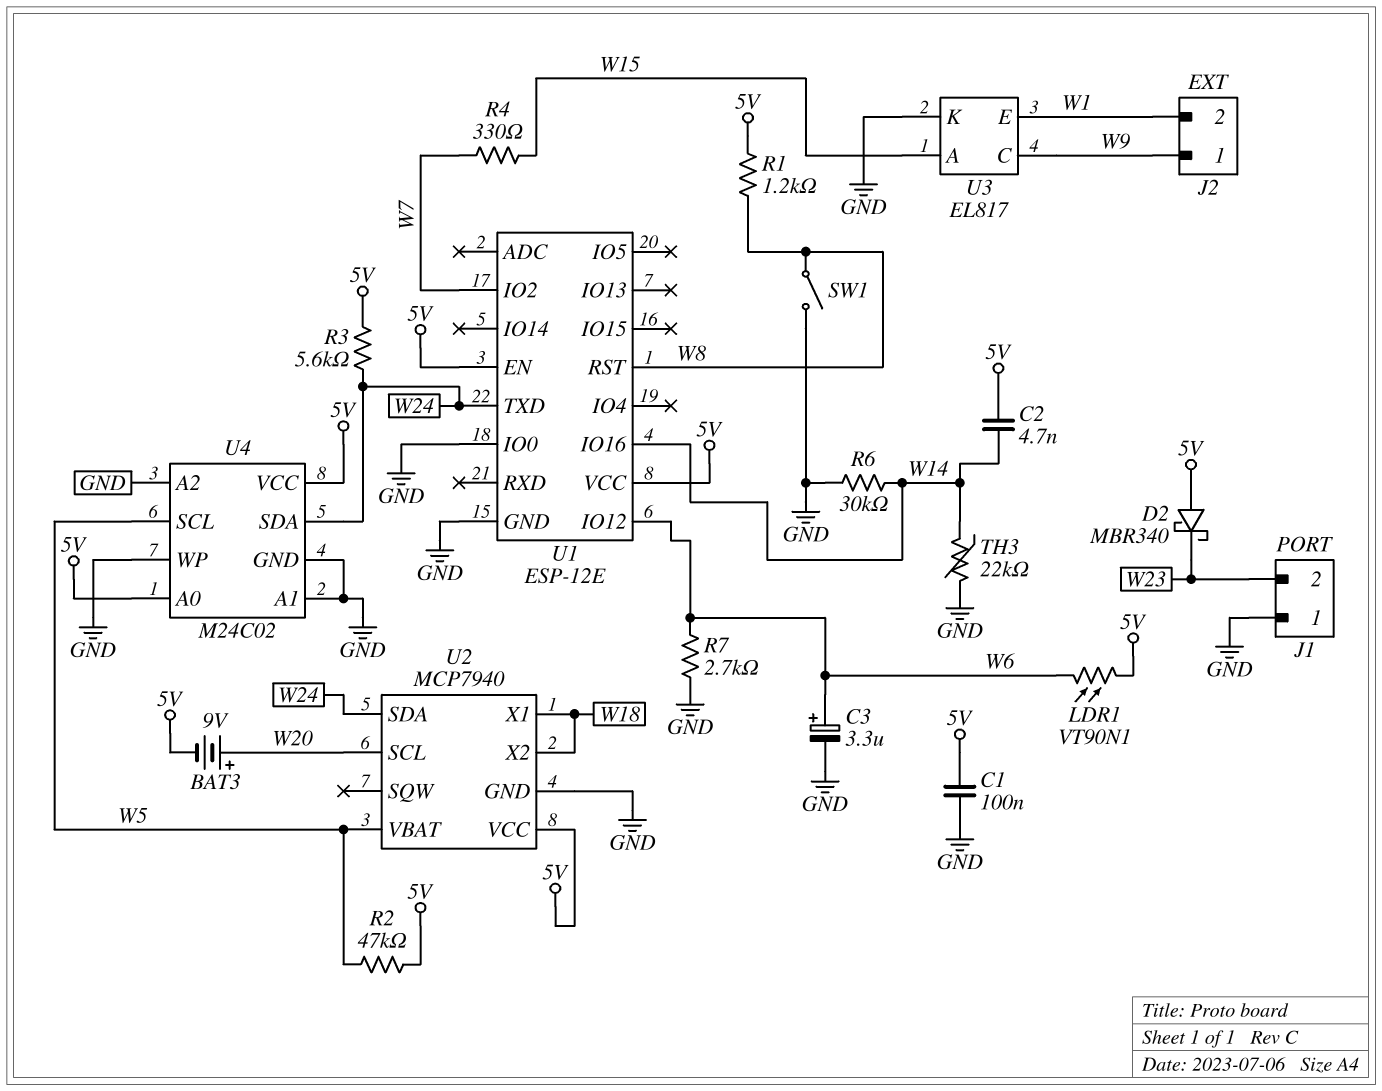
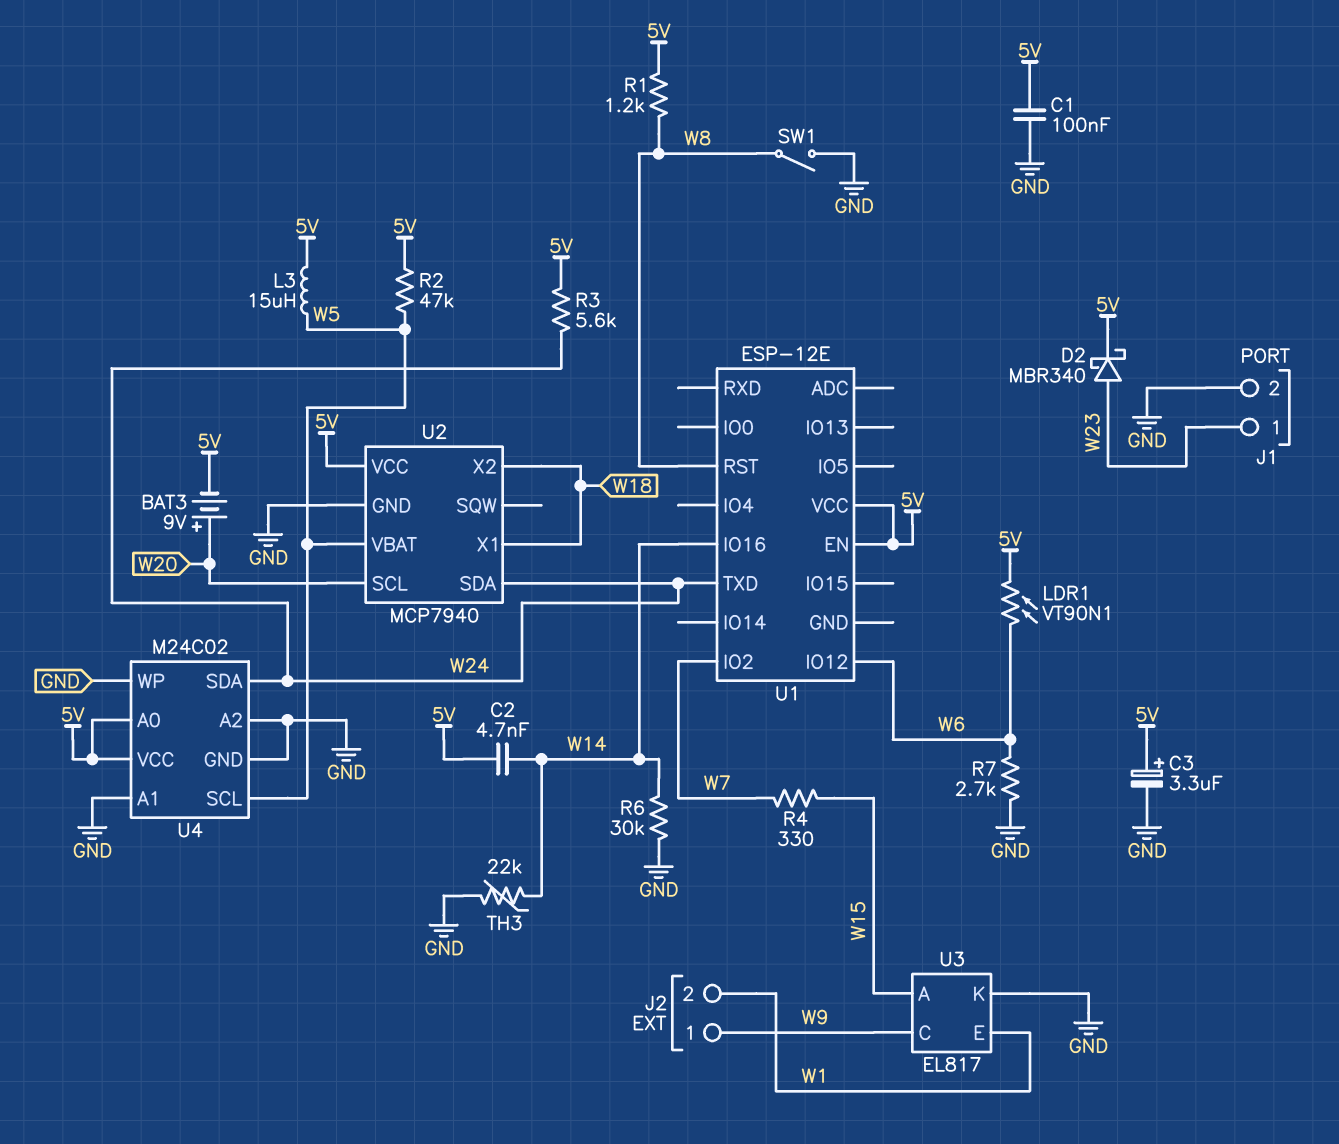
C3: 3.3uF (plus W6, minus GND) -> 3.3uF (plus 5V, minus GND)
D2: schottky MBR340 (A 5V, K W23) -> schottky MBR340 (A W23, K 5V)
J1 pin 1: GND -> W23
J1 pin 2: W23 -> GND
L3: none -> 15uH (5V, W5)
U1 pin GND: GND -> none
U1 pin IO0: GND -> none

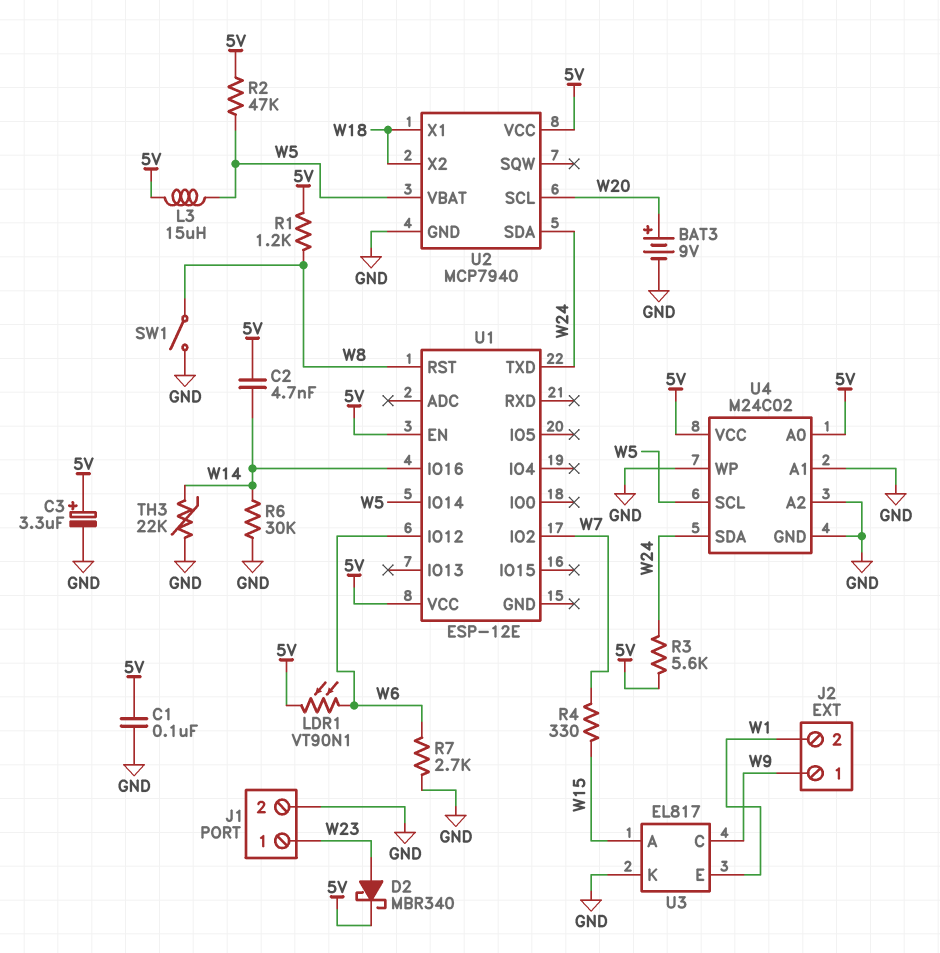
BAT3: 9V (plus W20, minus 5V) -> 9V (plus W20, minus GND)
U1 pin IO14: none -> W5

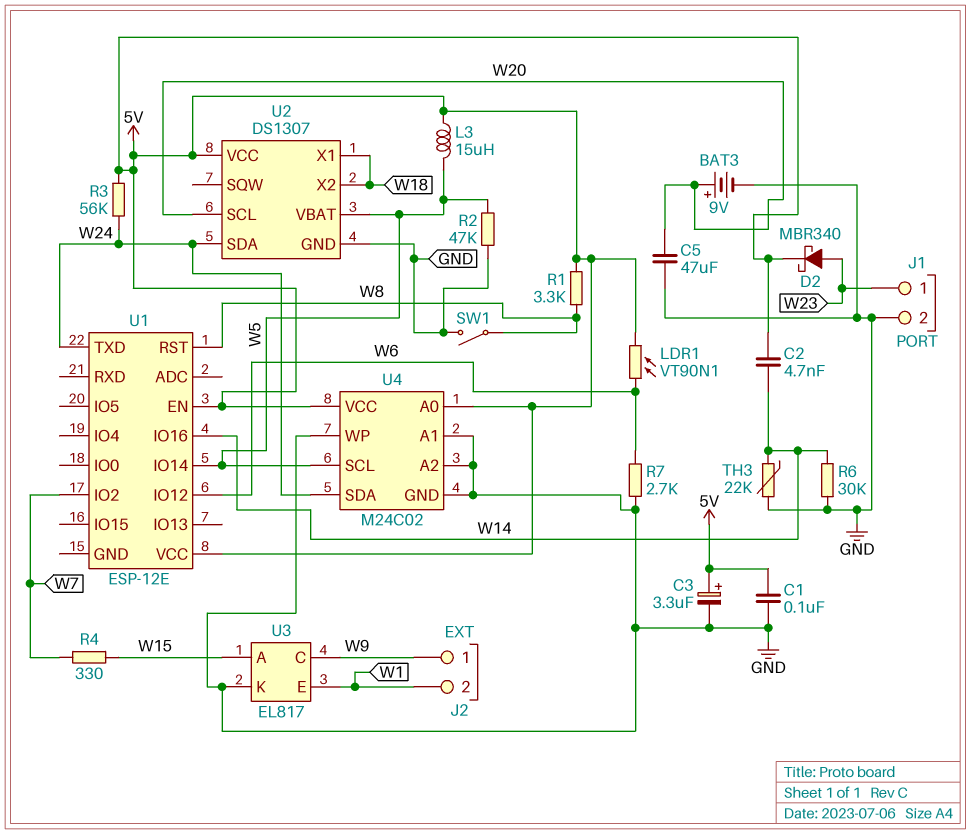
C5: none -> 47uF (GND, W20)
R1: 1.2k (5V, W8) -> 3.3k (5V, W8)
R2: 47k (5V, W5) -> 47k (GND, W5)
R3: 5.6k (5V, W24) -> 56k (5V, W24)
U2: MCP7940 -> DS1307

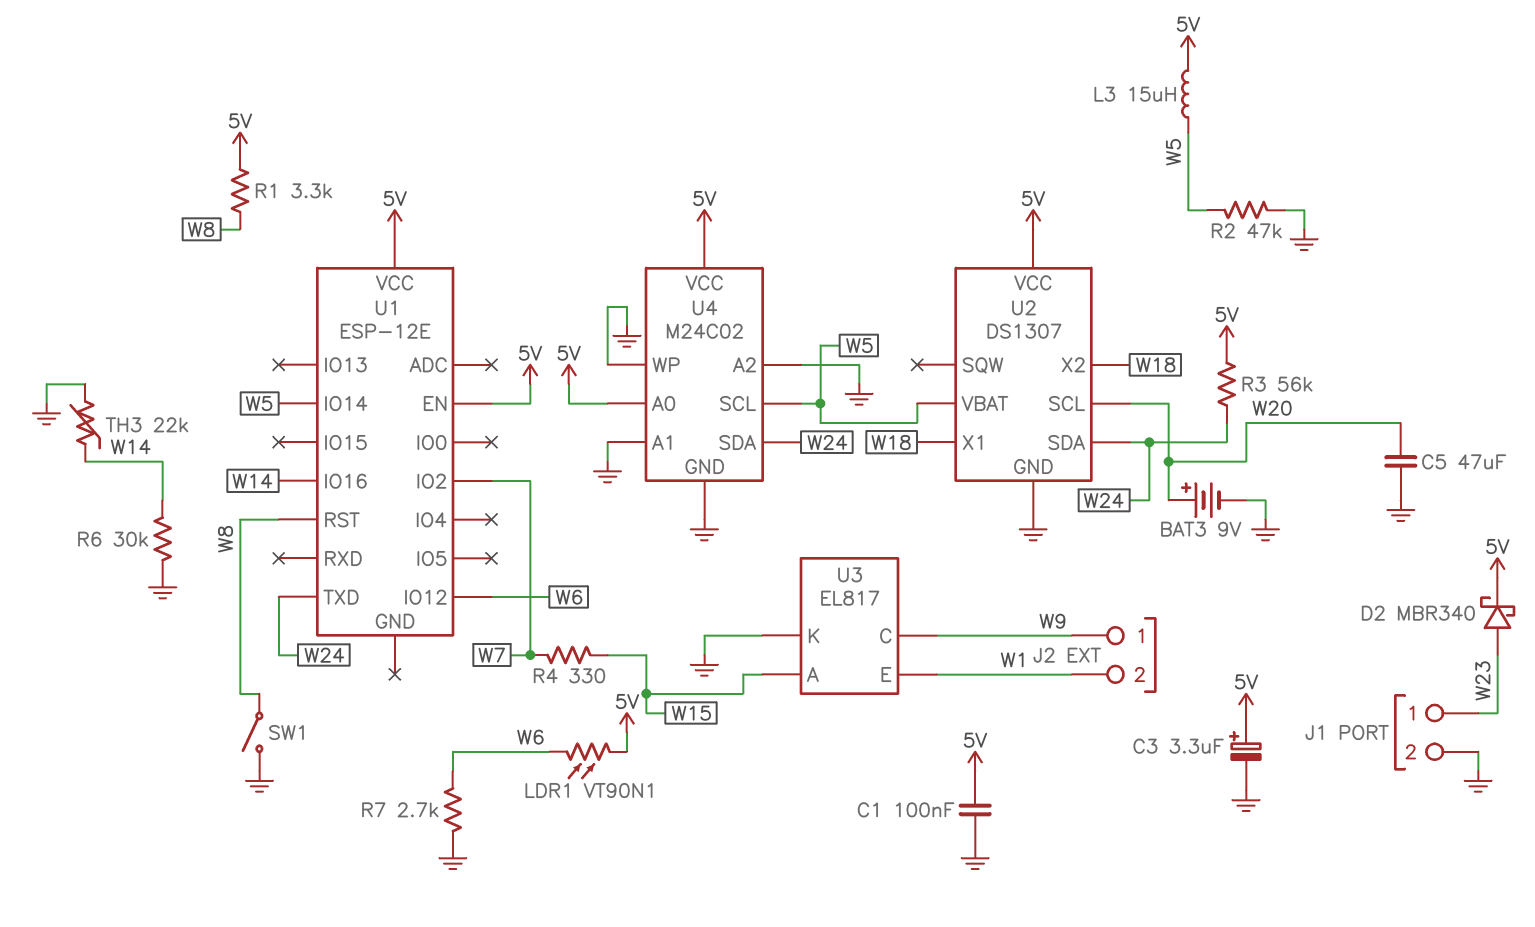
C2: 4.7nF (5V, W14) -> none

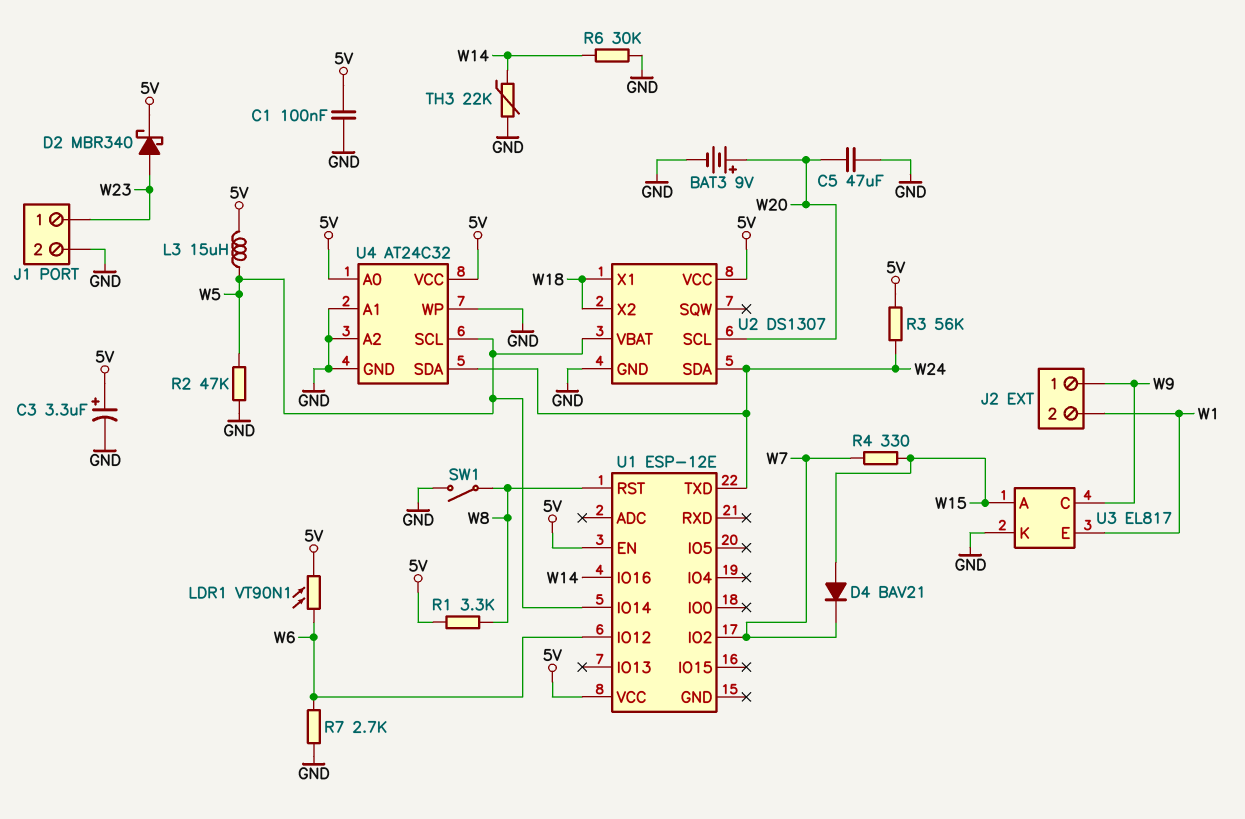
D4: none -> diode BAV21 (A W15, K W7)
U4: M24C02 -> AT24C32

